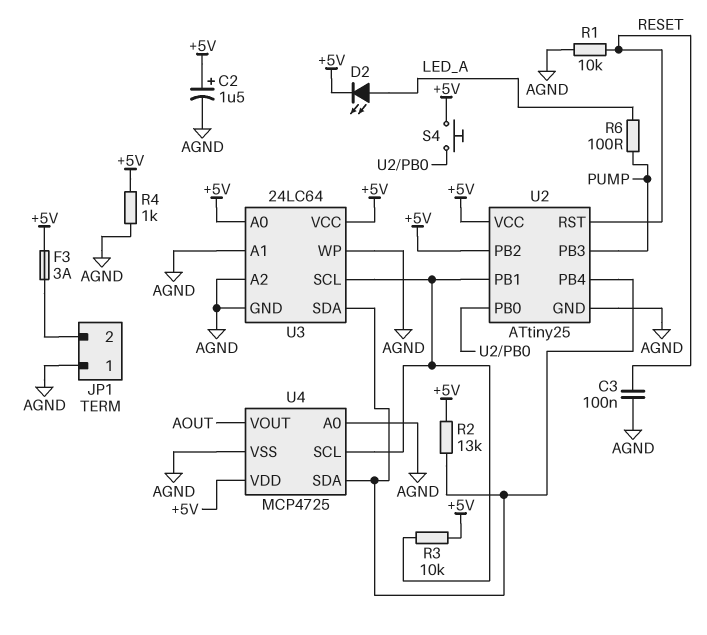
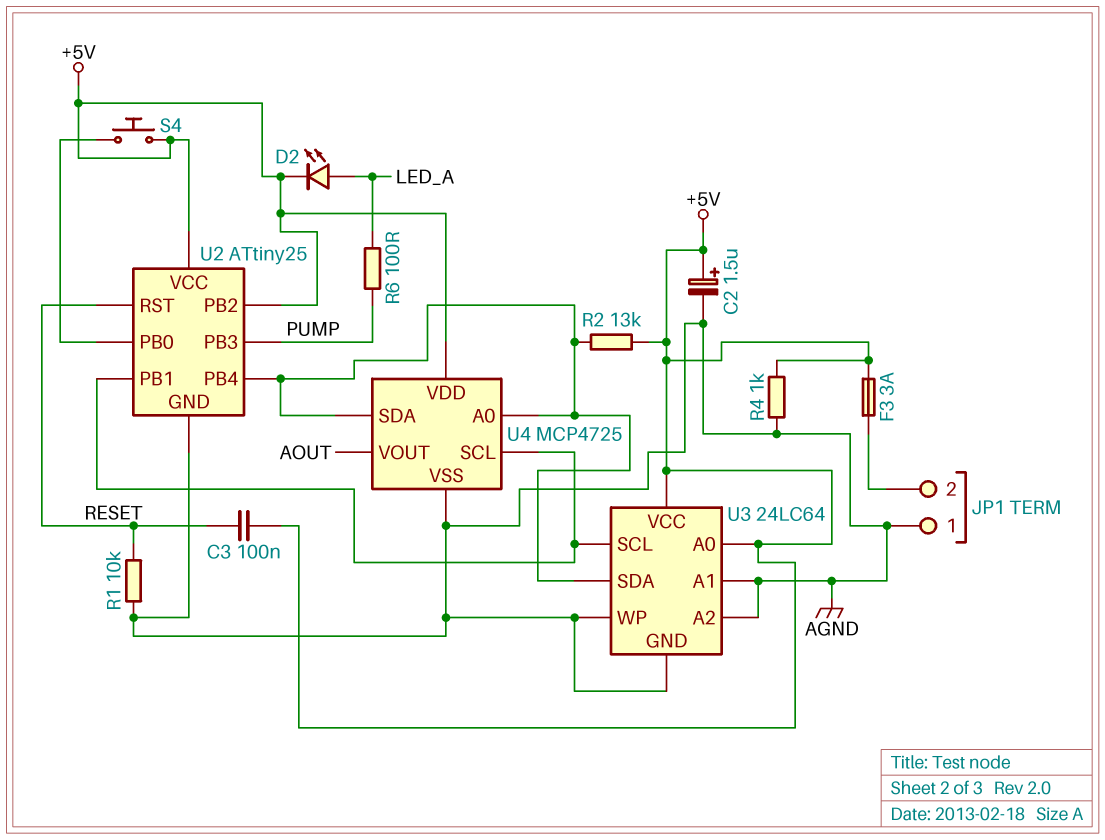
C3: 100nF (AGND, RESET) -> 100nF (+5V, RESET)
R3: 10k (+5V, U2/PB1) -> none
U4 pin A0: AGND -> U2/PB4

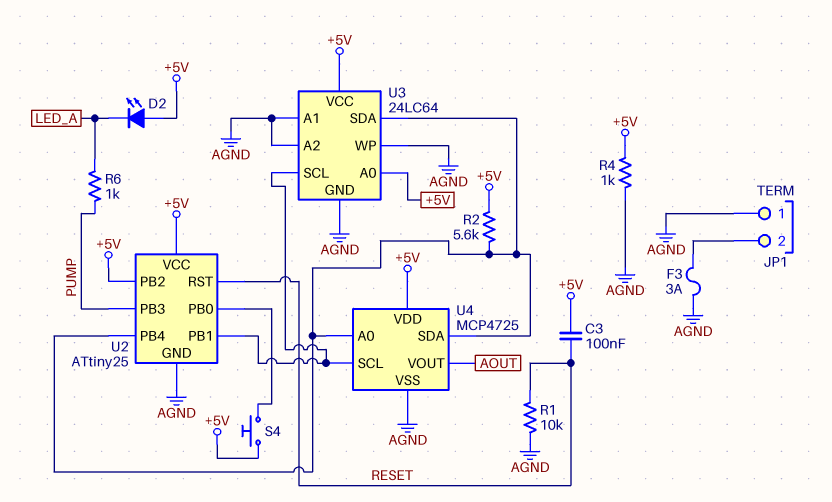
C2: 1.5uF (plus +5V, minus AGND) -> none
D2: LED (A LED_A, K +5V) -> LED (A +5V, K LED_A)
F3: 3A (+5V, JP1/2) -> 3A (AGND, JP1/2)
R2: 13k (+5V, U2/PB4) -> 5.6k (+5V, U2/PB4)
R6: 100 (LED_A, PUMP) -> 1k (LED_A, PUMP)

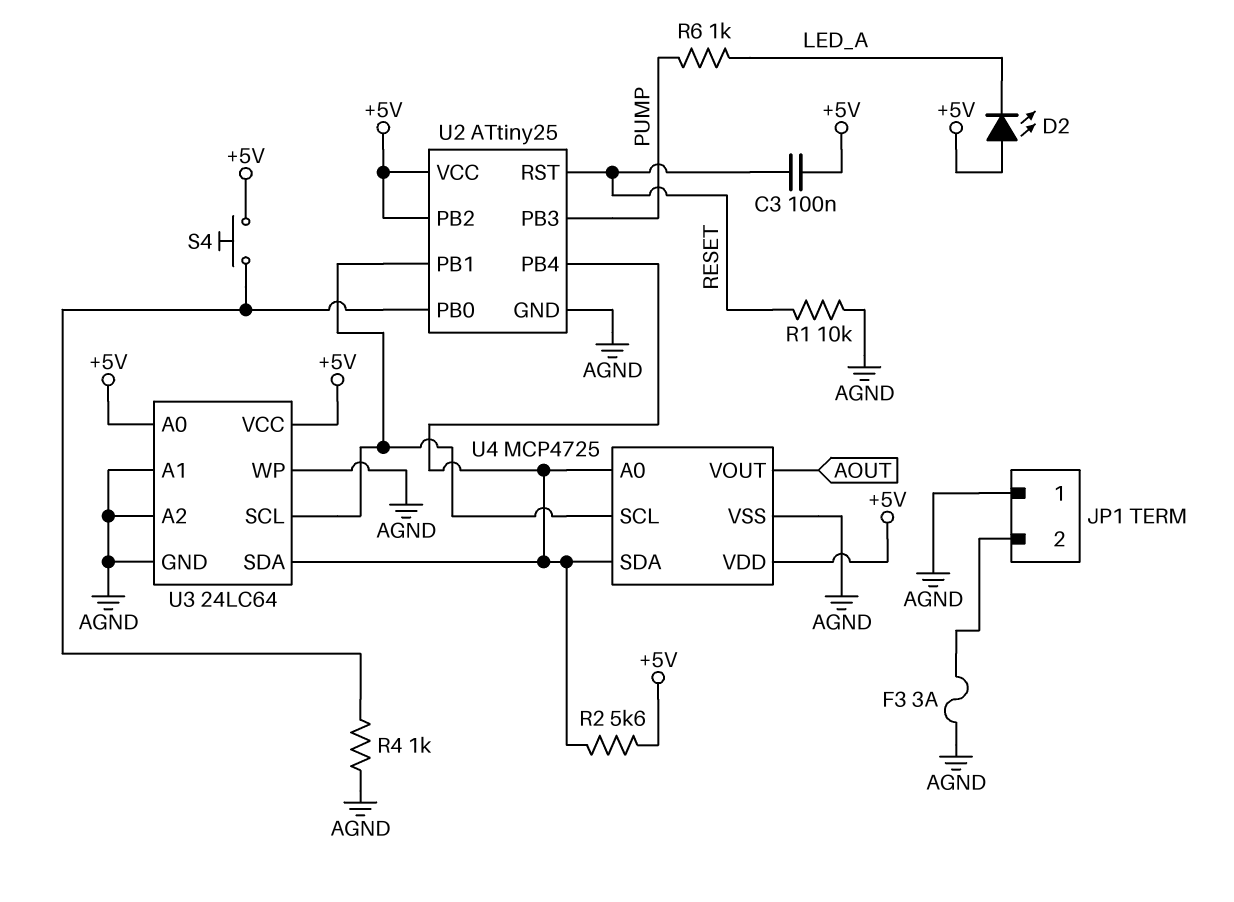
R4: 1k (+5V, AGND) -> 1k (AGND, U2/PB0)

